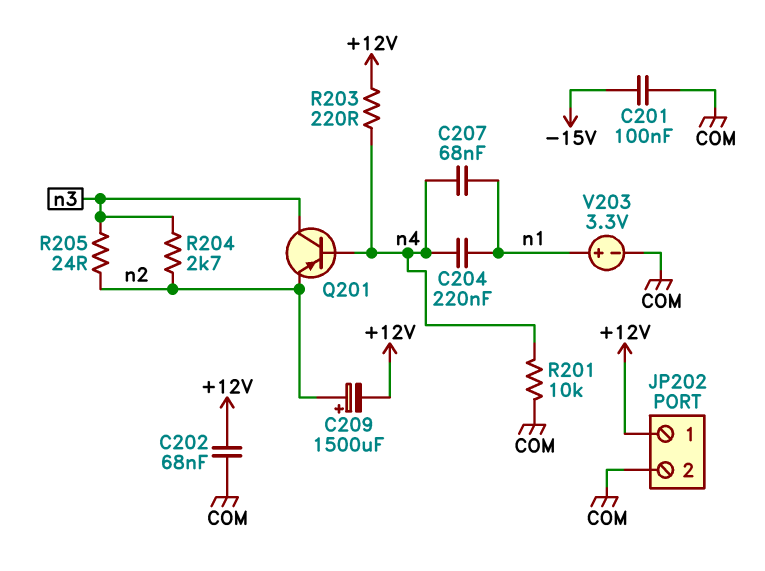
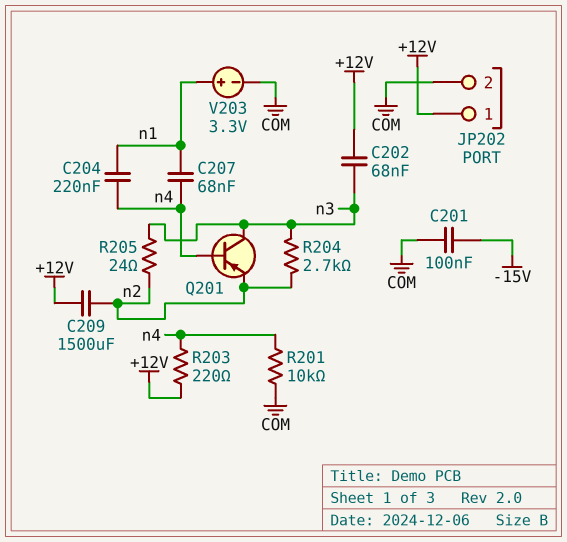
C202: 68nF (+12V, COM) -> 68nF (+12V, n3)
C209: 1500uF (plus n2, minus +12V) -> 1500uF (+12V, n2)

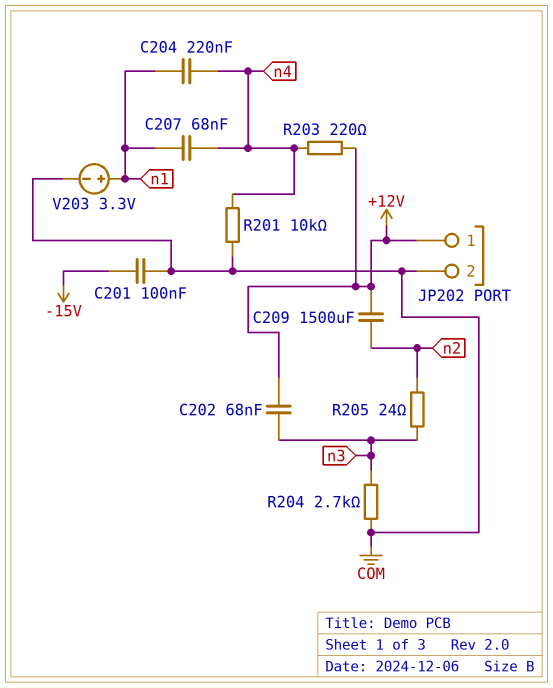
Q201: PNP (B n4, C n3, E n2) -> none
R204: 2.7k (n2, n3) -> 2.7k (COM, n3)

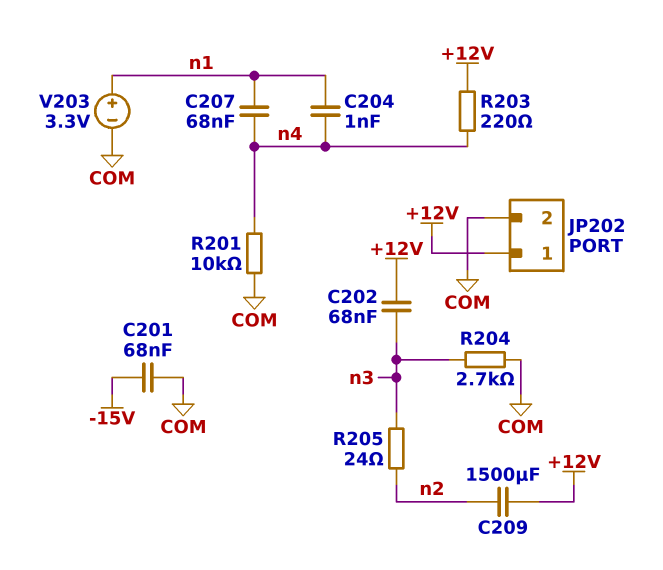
C201: 100nF (-15V, COM) -> 68nF (-15V, COM)
C204: 220nF (n1, n4) -> 1nF (n1, n4)

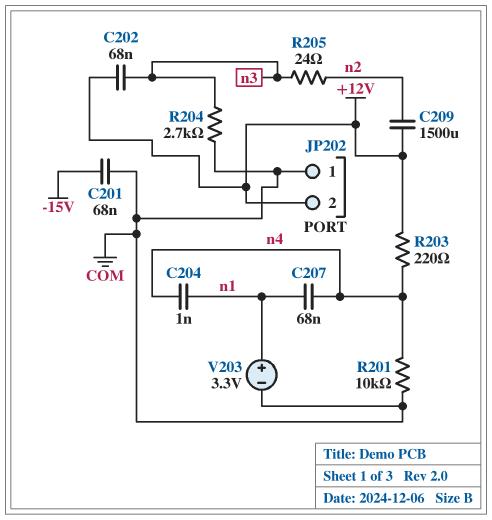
JP202 pin 1: +12V -> COM
JP202 pin 2: COM -> +12V

